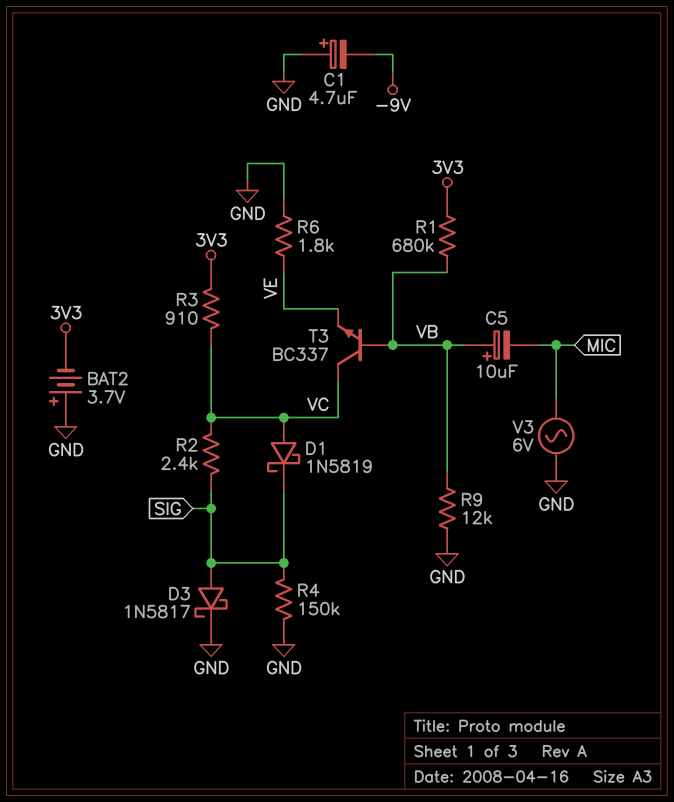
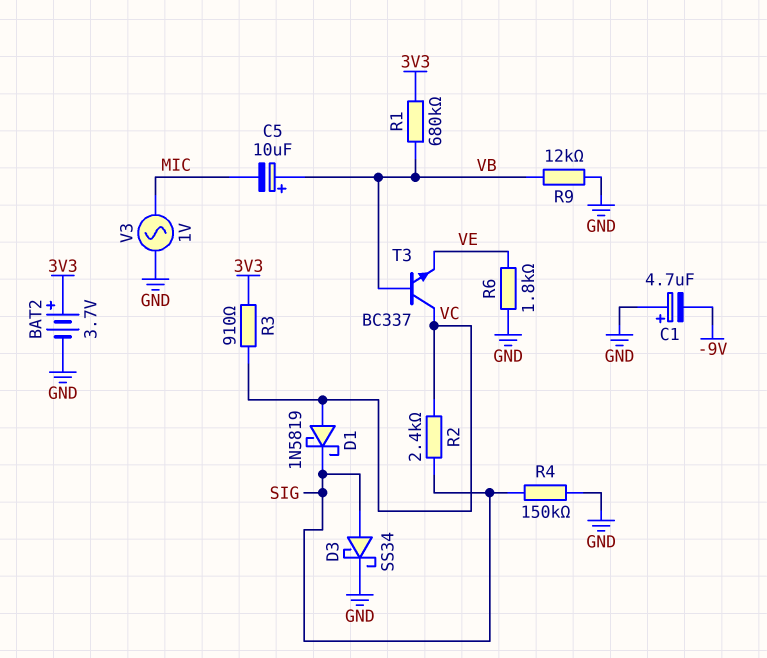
BAT2: 3.7V (plus GND, minus 3V3) -> 3.7V (plus 3V3, minus GND)
D3: schottky 1N5817 (A SIG, K GND) -> schottky SS34 (A SIG, K GND)
V3: AC 6V (GND, MIC) -> AC 1V (GND, MIC)

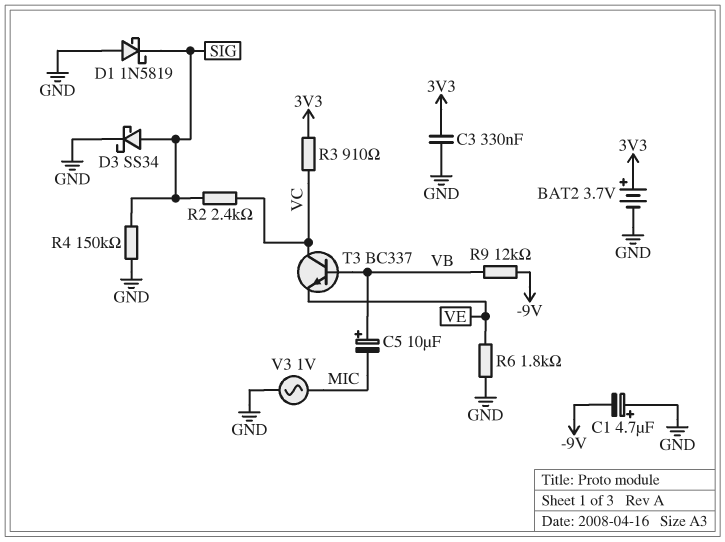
C3: none -> 330nF (3V3, GND)
D1: schottky 1N5819 (A VC, K SIG) -> schottky 1N5819 (A GND, K SIG)
R1: 680k (3V3, VB) -> none
R9: 12k (GND, VB) -> 12k (-9V, VB)

